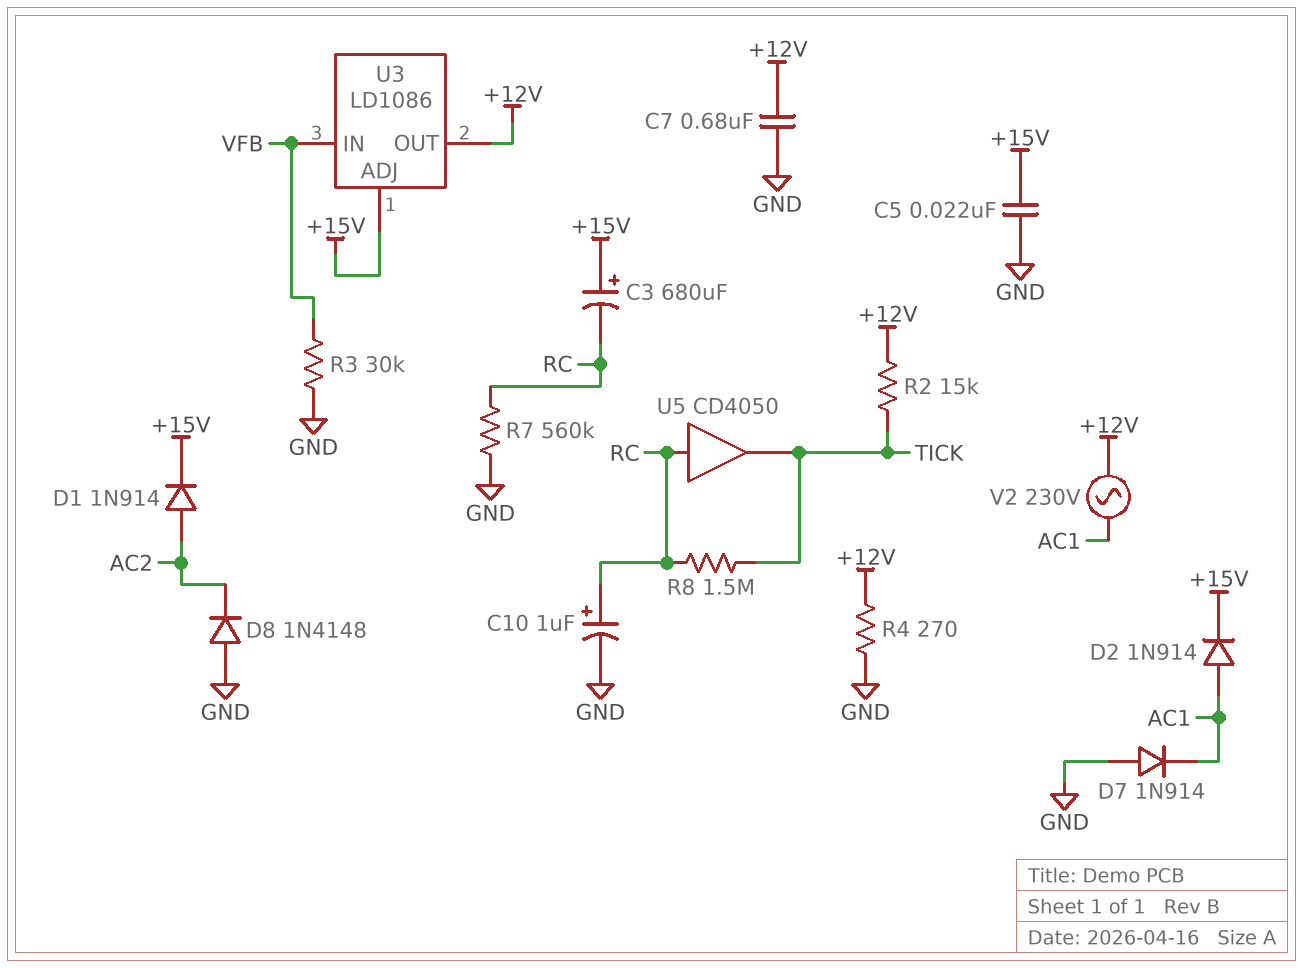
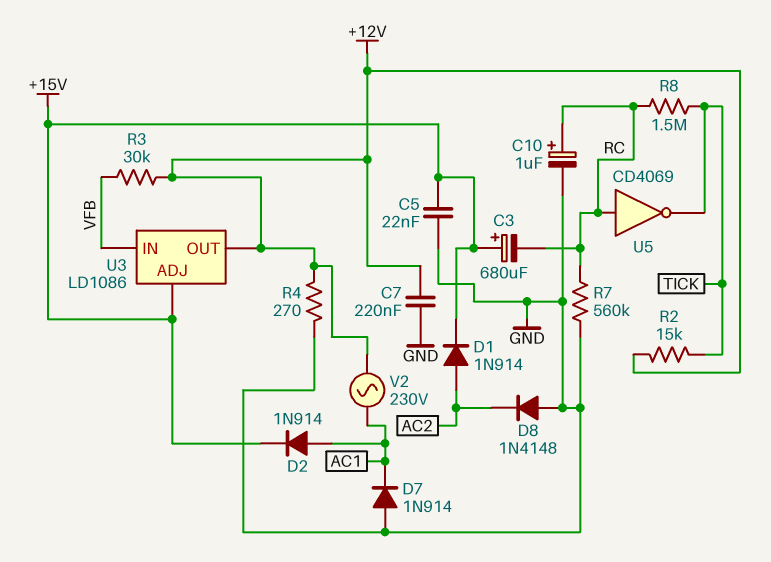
C7: 680nF (+12V, GND) -> 220nF (+12V, GND)
R3: 30k (GND, VFB) -> 30k (+12V, VFB)
U5: buffer CD4050 (in RC, out TICK) -> NOT CD4069 (in RC, out TICK)

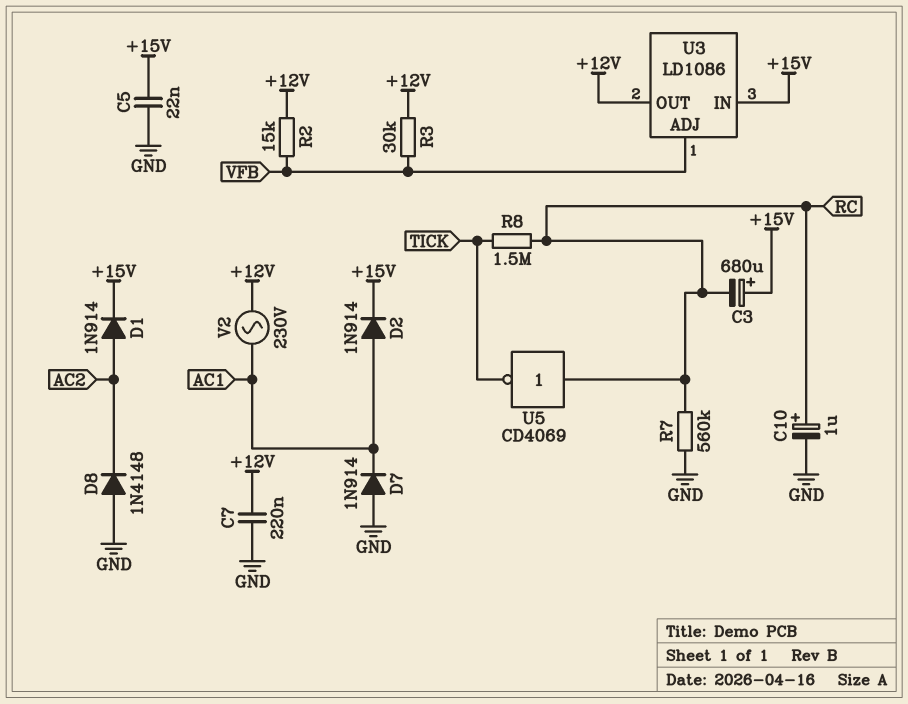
R2: 15k (+12V, TICK) -> 15k (+12V, VFB)
R4: 270 (+12V, GND) -> none
U3 pin ADJ: +15V -> VFB
U3 pin IN: VFB -> +15V

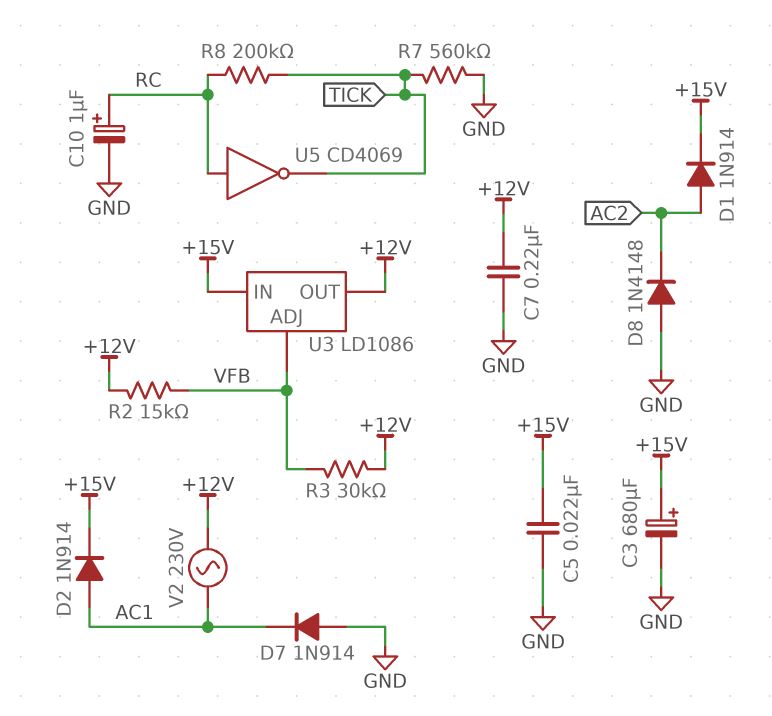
C3: 680uF (plus +15V, minus RC) -> 680uF (plus +15V, minus GND)
R7: 560k (GND, RC) -> 560k (GND, TICK)
R8: 1.5M (RC, TICK) -> 200k (RC, TICK)

